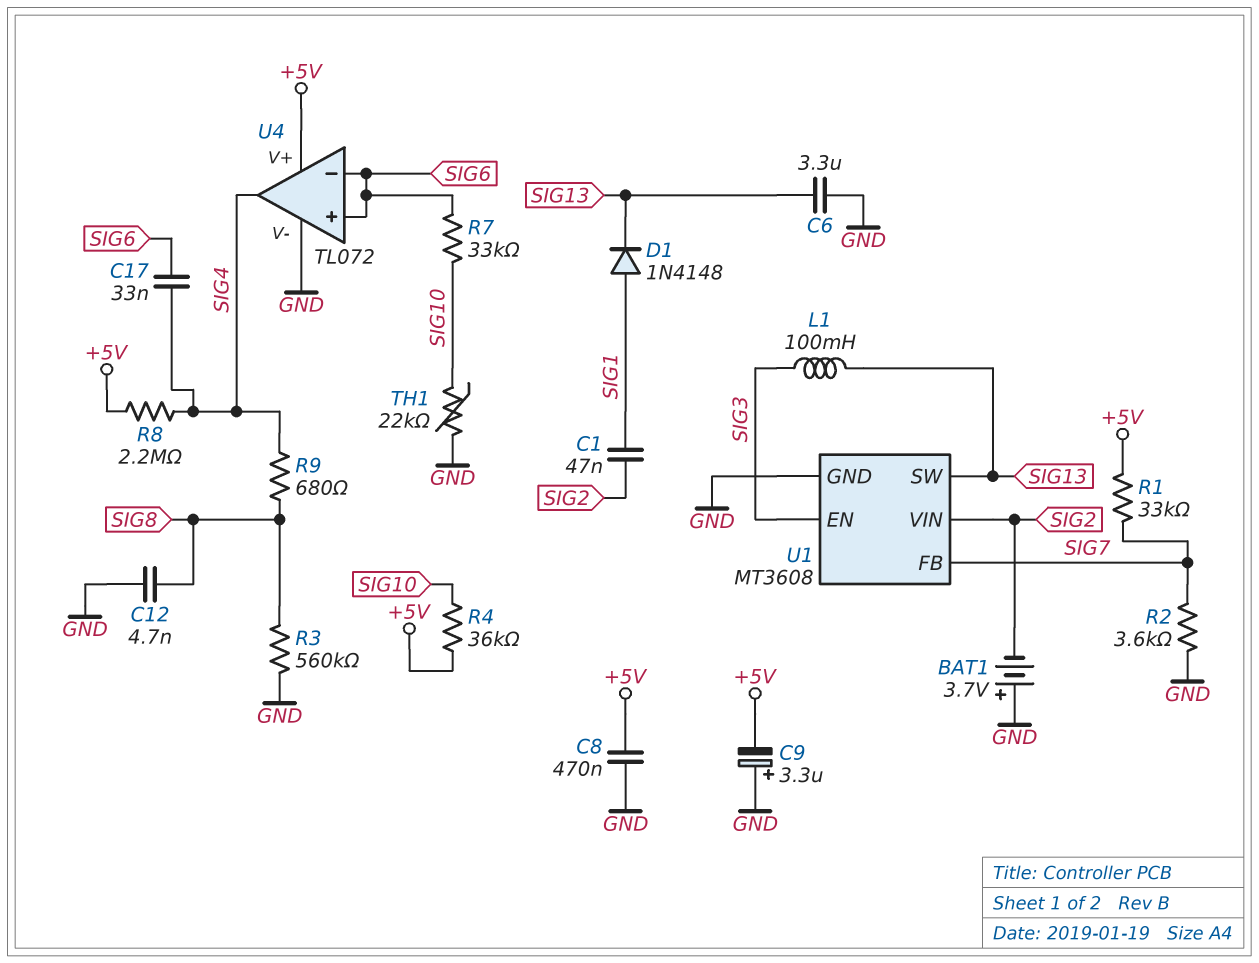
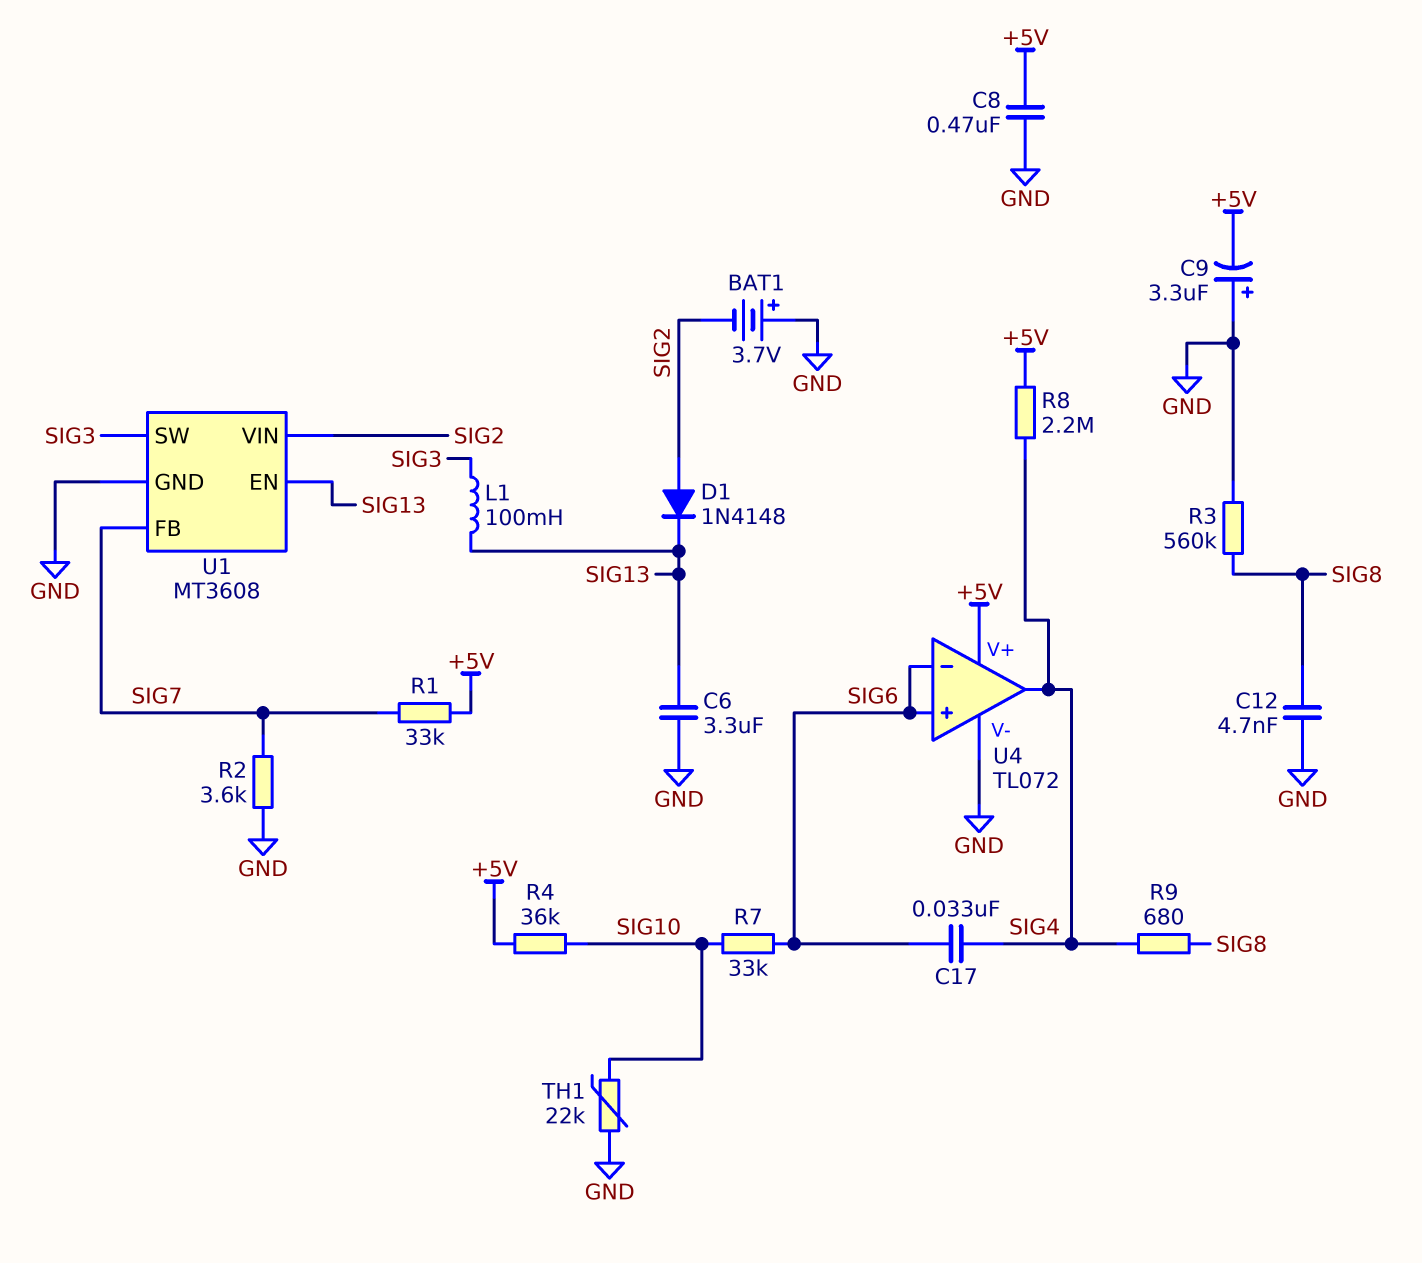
C1: 47nF (SIG1, SIG2) -> none
D1: diode 1N4148 (A SIG1, K SIG13) -> diode 1N4148 (A SIG2, K SIG13)
U1 pin EN: SIG3 -> SIG13
U1 pin SW: SIG13 -> SIG3

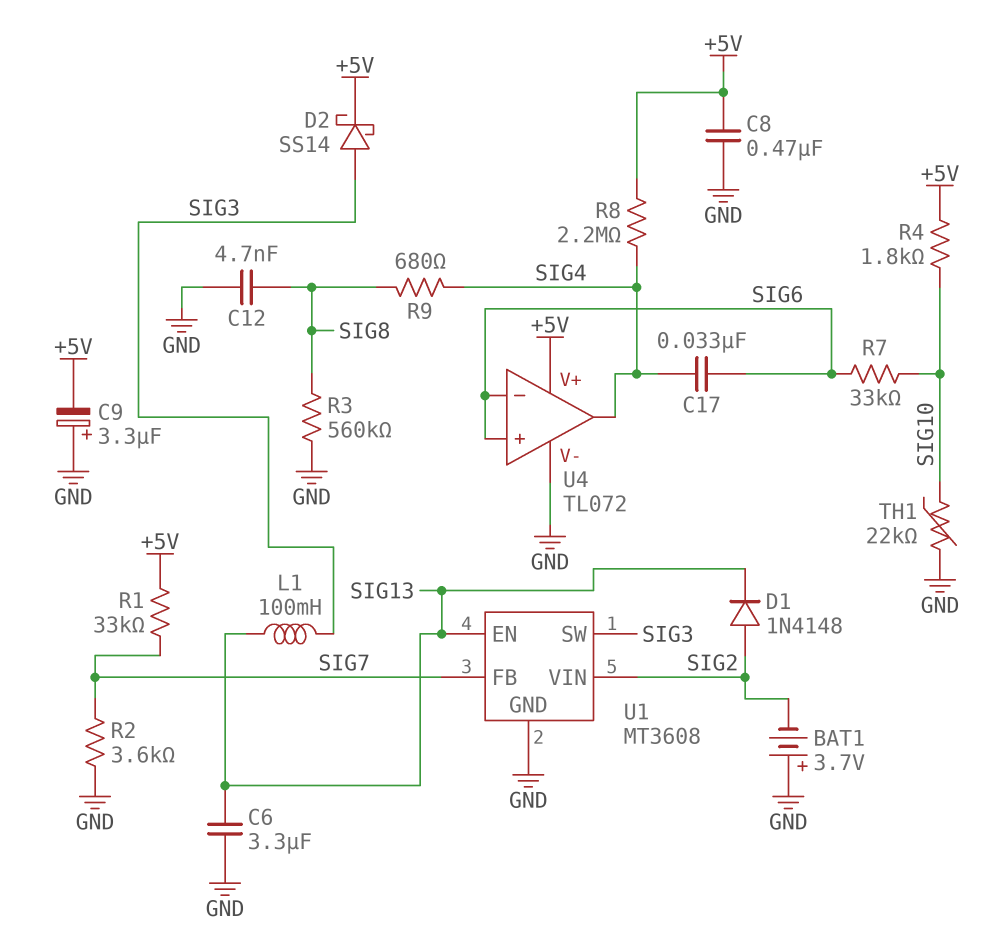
D2: none -> schottky SS14 (A SIG3, K +5V)
R4: 36k (+5V, SIG10) -> 1.8k (+5V, SIG10)

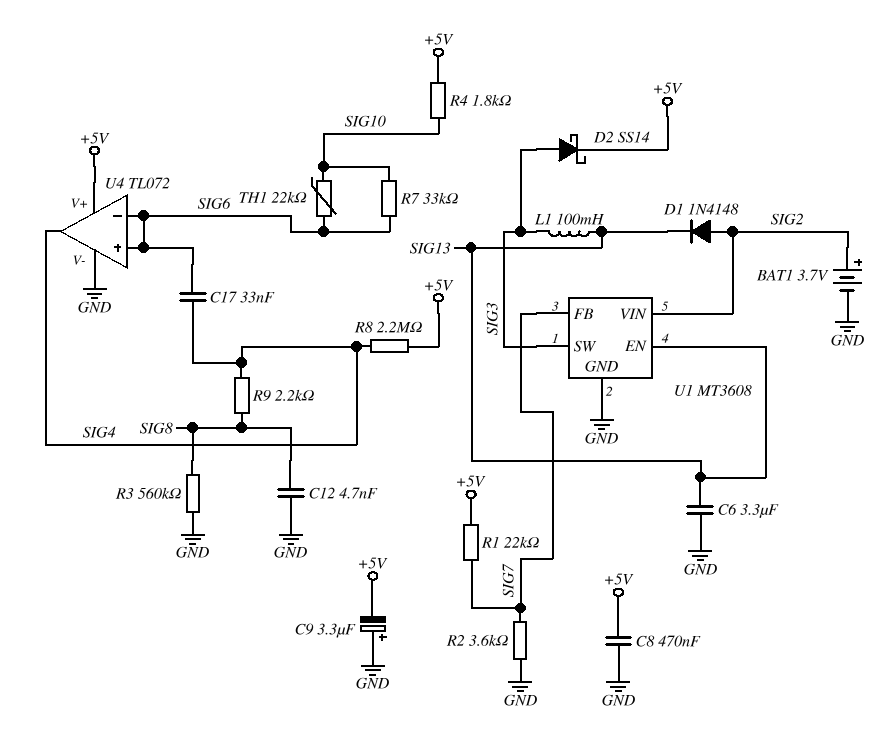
BAT1: 3.7V (plus GND, minus SIG2) -> 3.7V (plus SIG2, minus GND)
R1: 33k (+5V, SIG7) -> 22k (+5V, SIG7)
R9: 680 (SIG4, SIG8) -> 2.2k (SIG4, SIG8)
TH1: 22k (GND, SIG10) -> 22k (SIG6, SIG10)

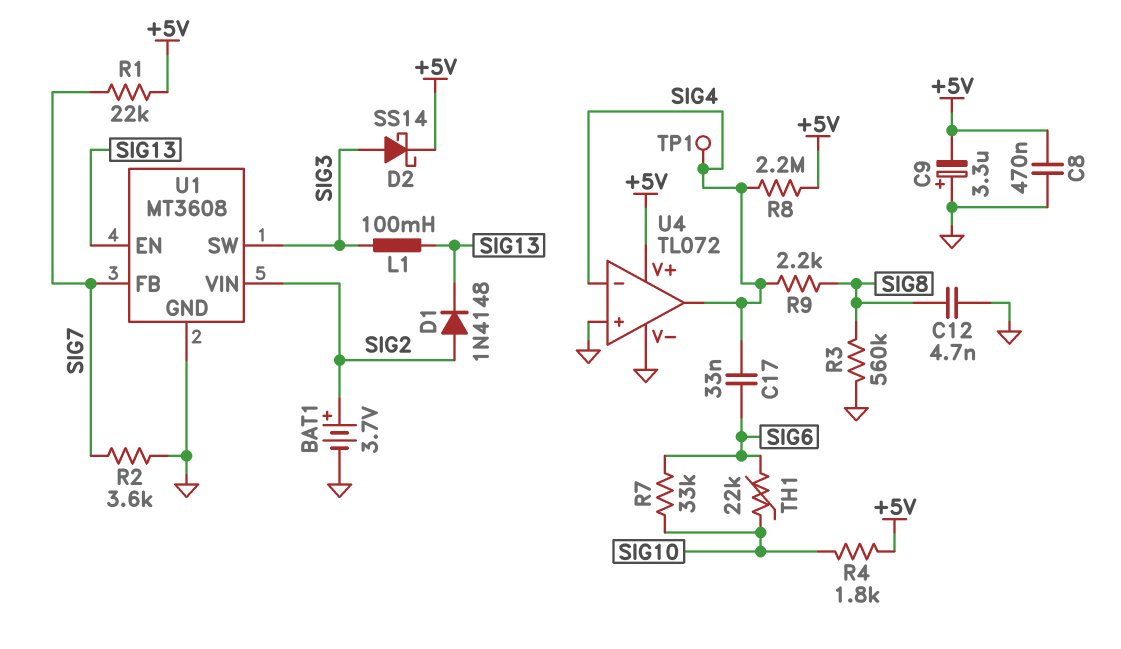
C6: 3.3uF (GND, SIG13) -> none
TP1: none -> test point (SIG4)
U4 pin in+: SIG6 -> GND
U4 pin in-: SIG6 -> SIG4

